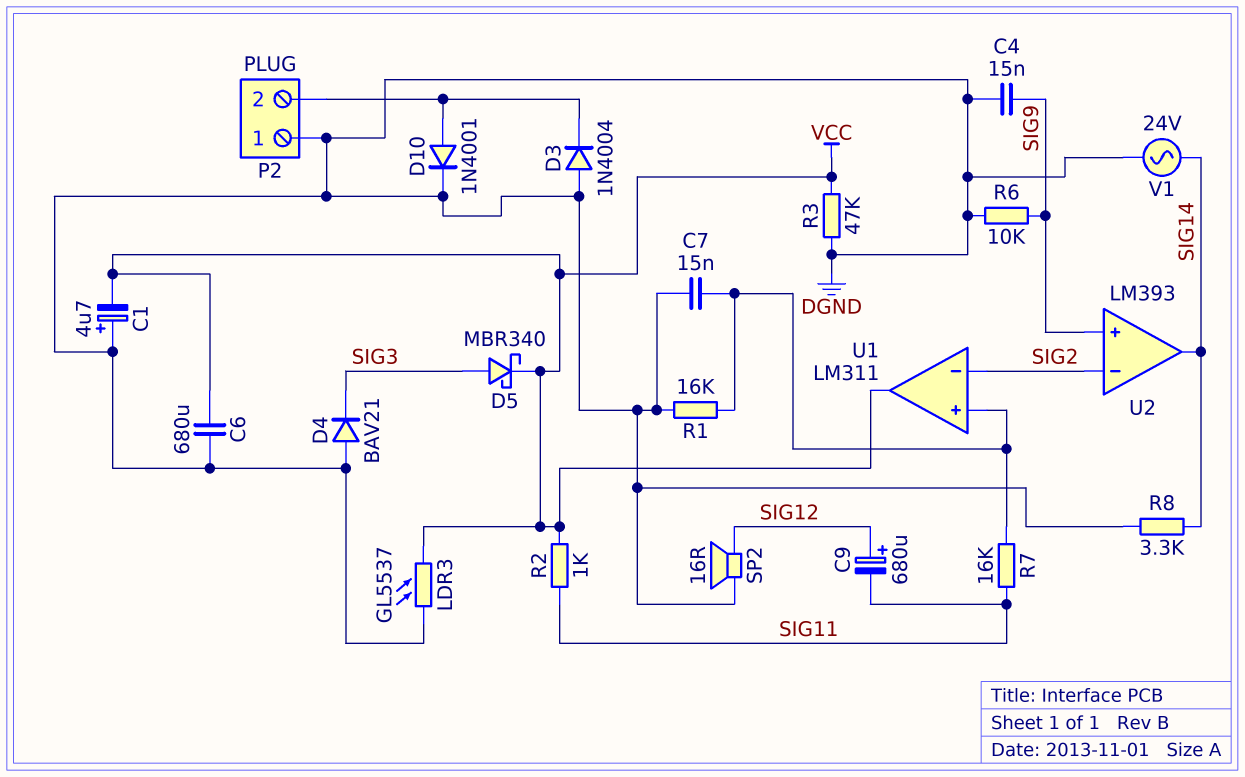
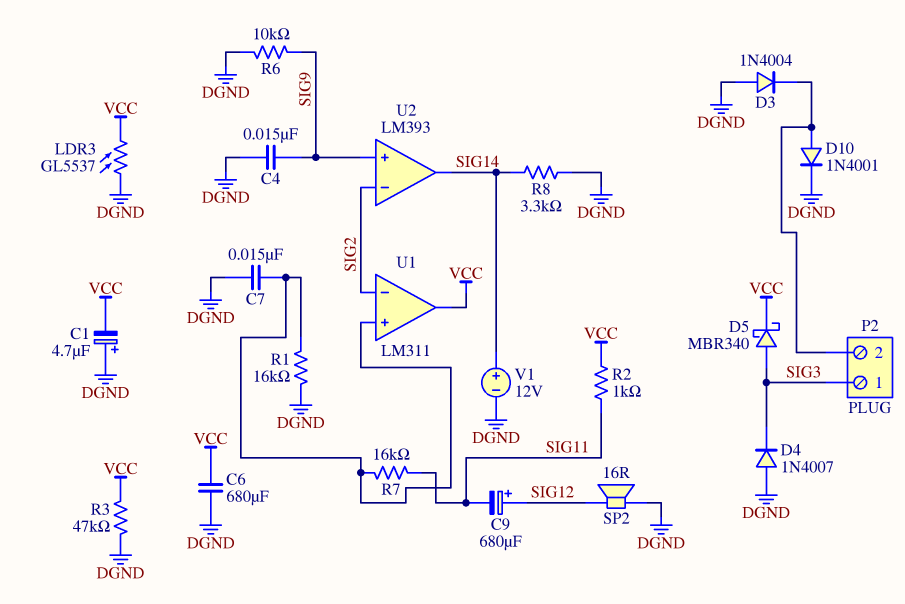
D4: diode BAV21 (A DGND, K SIG3) -> diode 1N4007 (A DGND, K SIG3)
P2 pin 1: DGND -> SIG3
V1: AC 24V (DGND, SIG14) -> 12V (plus SIG14, minus DGND)

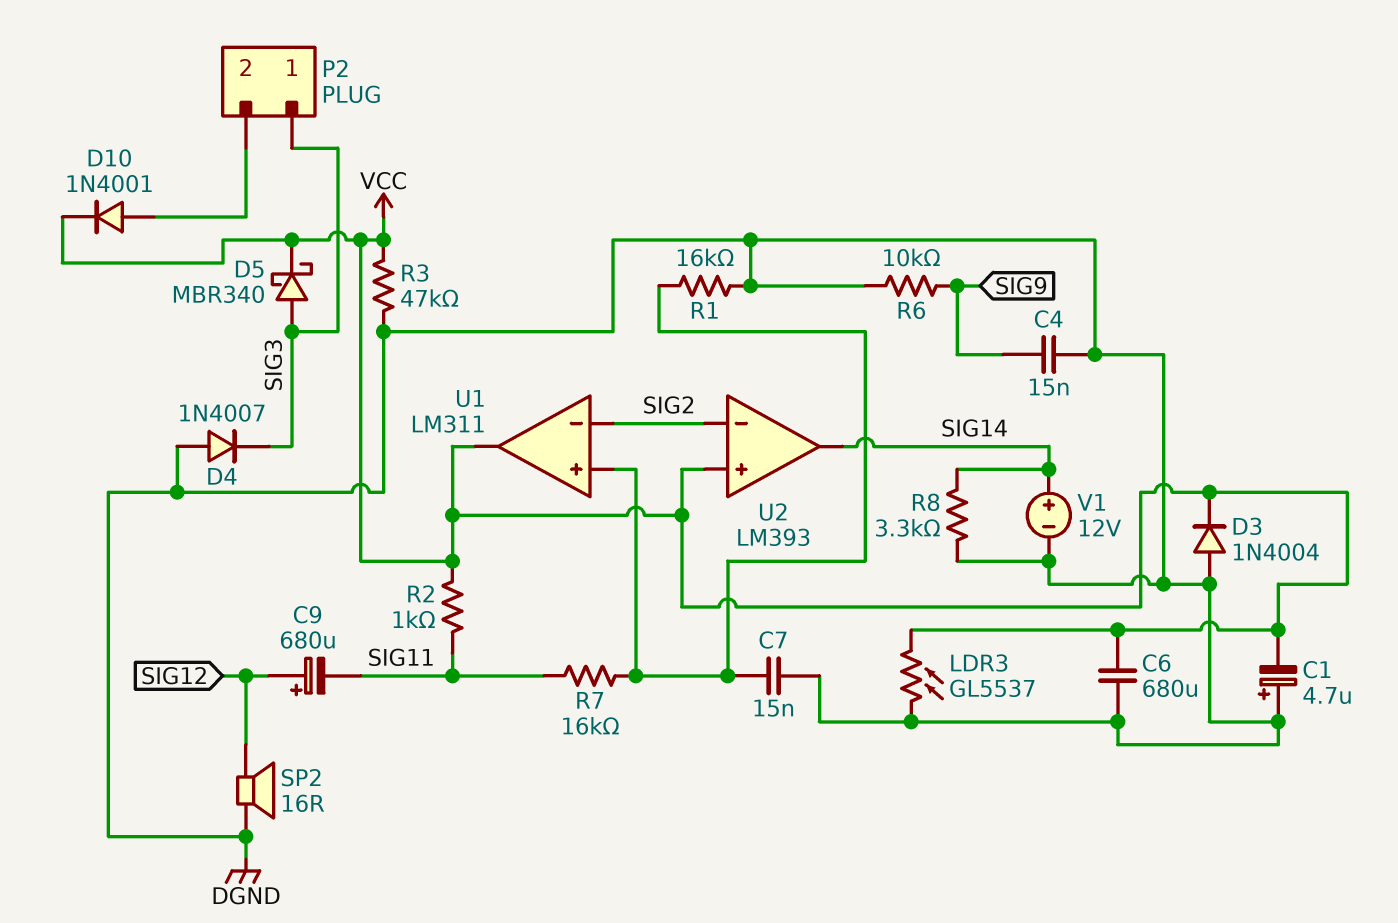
D3: diode 1N4004 (A DGND, K P2/2) -> diode 1N4004 (A DGND, K VCC)
D10: diode 1N4001 (A P2/2, K DGND) -> diode 1N4001 (A P2/2, K VCC)
U2 pin in+: SIG9 -> VCC

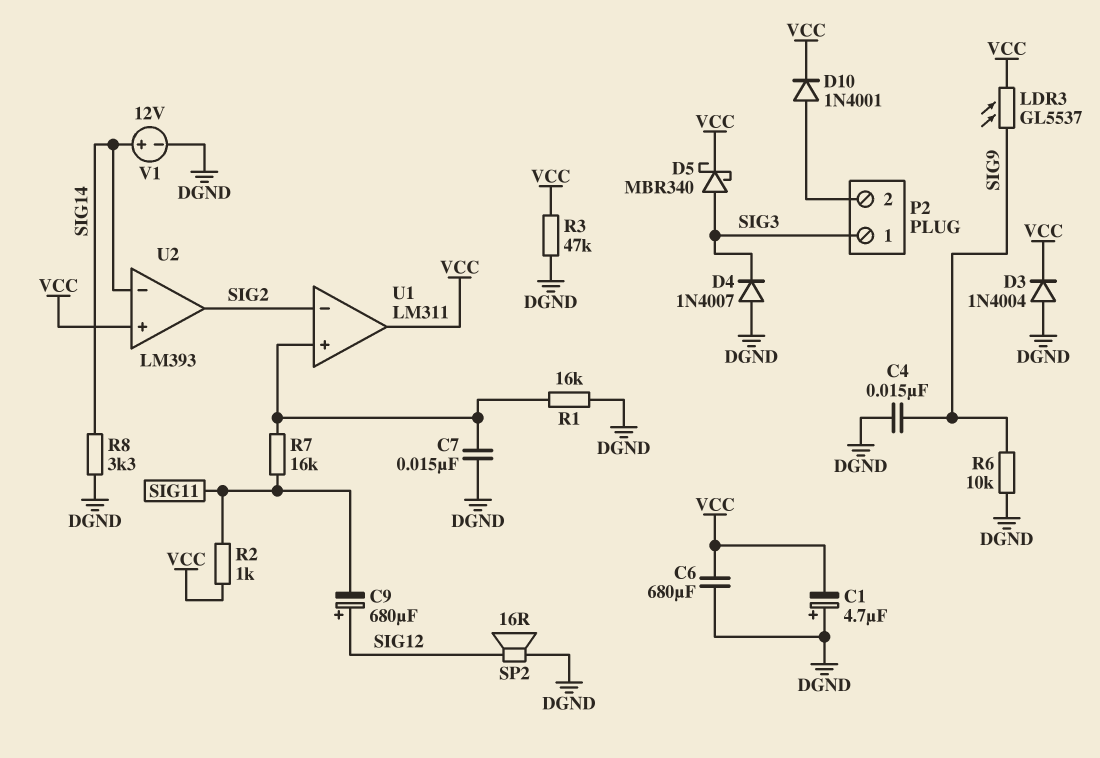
LDR3: GL5537 (DGND, VCC) -> GL5537 (SIG9, VCC)
U2 pin in-: SIG2 -> SIG14
U2 pin out: SIG14 -> SIG2

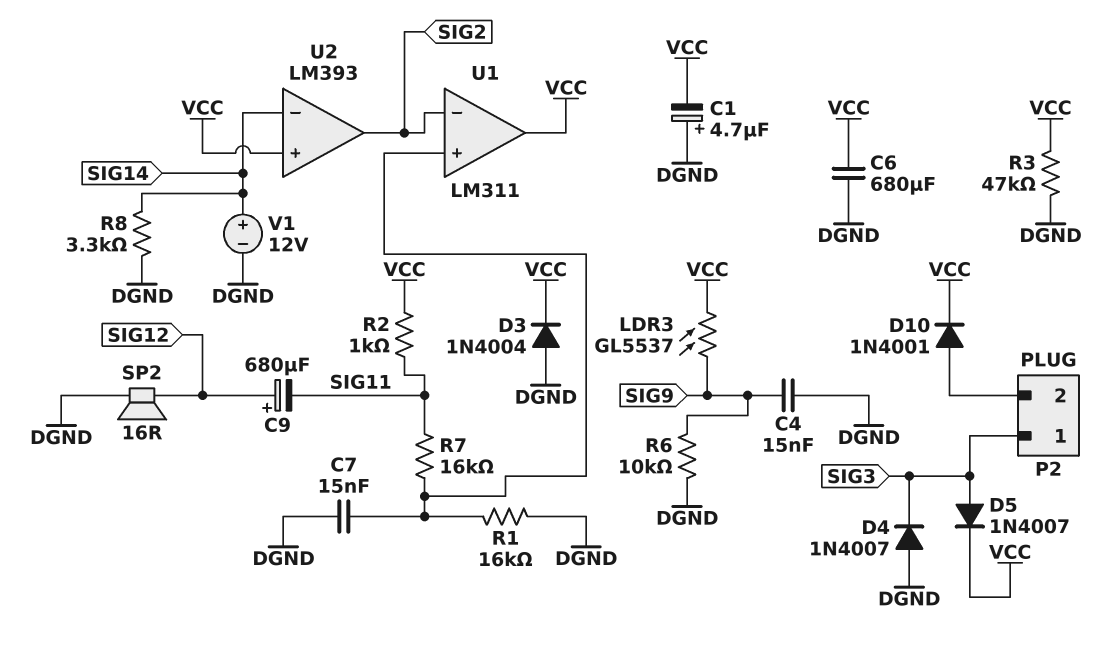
D5: schottky MBR340 (A SIG3, K VCC) -> diode 1N4007 (A SIG3, K VCC)

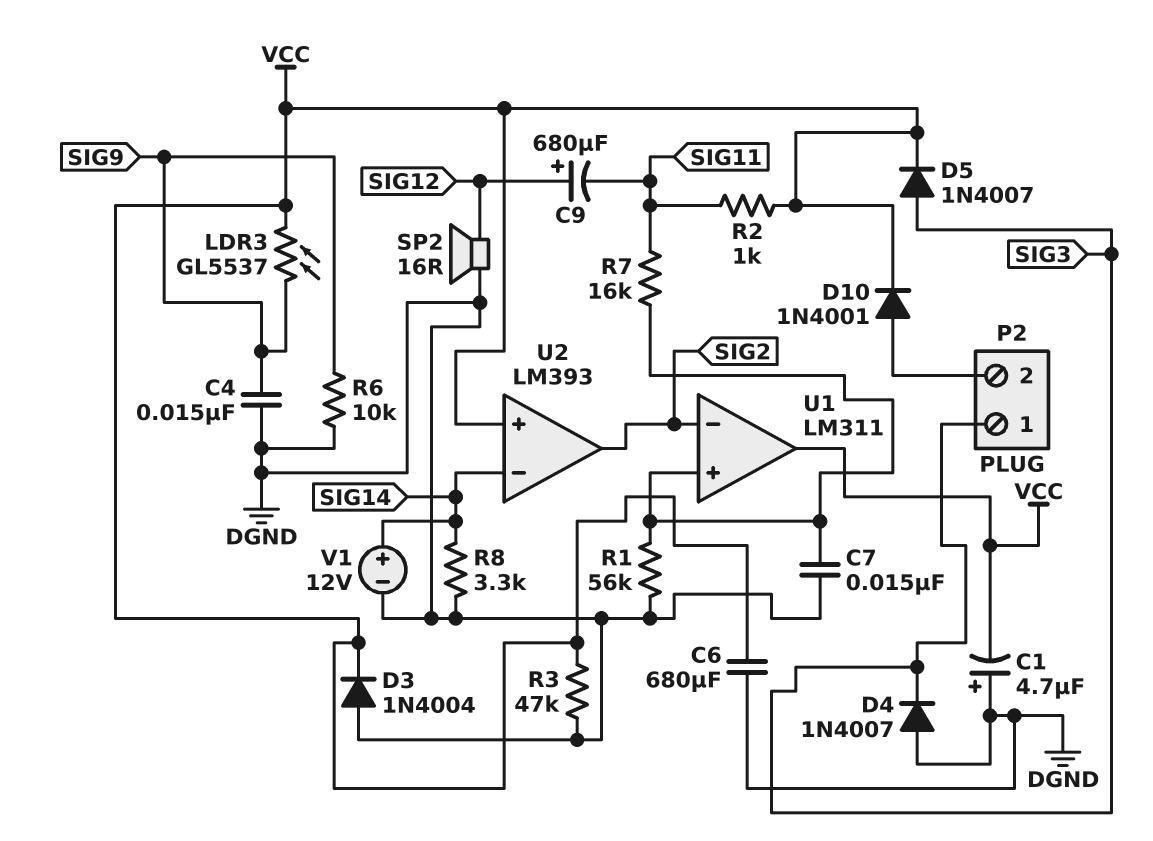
R1: 16k (DGND, U1/in+) -> 56k (DGND, U1/in+)

